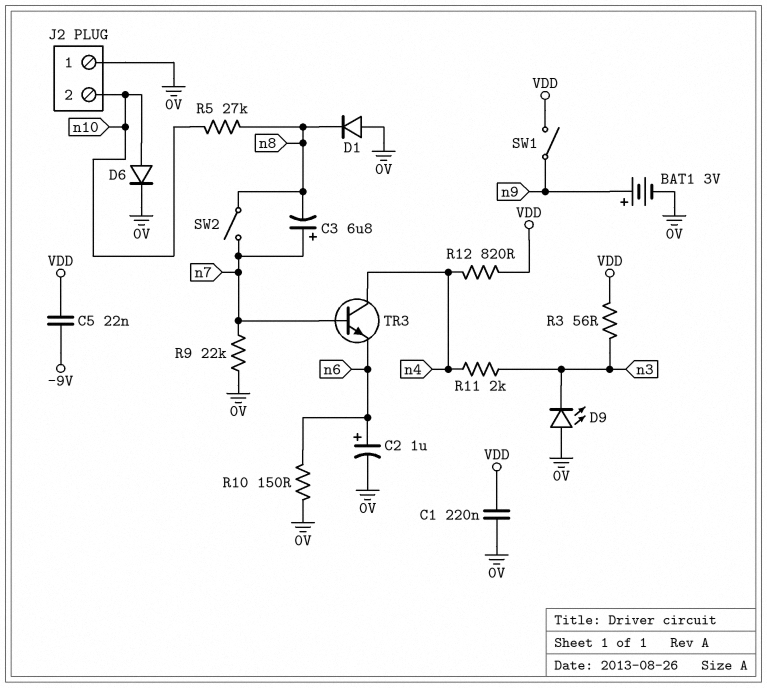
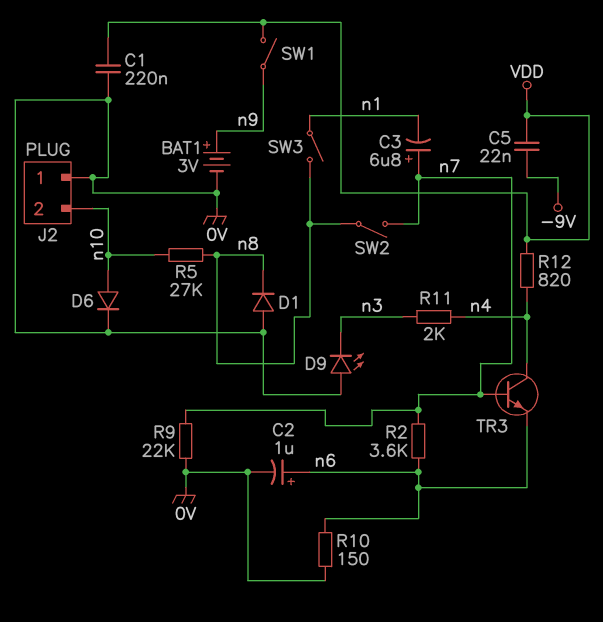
C3: 6.8uF (plus n7, minus n8) -> 6.8uF (plus n7, minus n1)
R2: none -> 3.6k (n6, n7)
R3: 56 (VDD, n3) -> none
SW3: none -> switch (n1, n8)

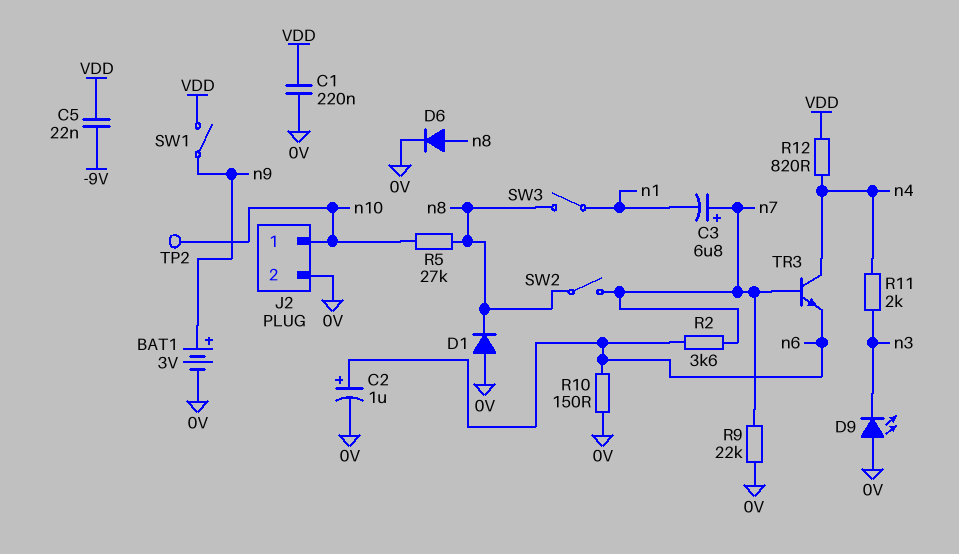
D6: diode (A n10, K 0V) -> diode (A n8, K 0V)
J2 pin 1: 0V -> n10
J2 pin 2: n10 -> 0V
TP2: none -> test point (n10)

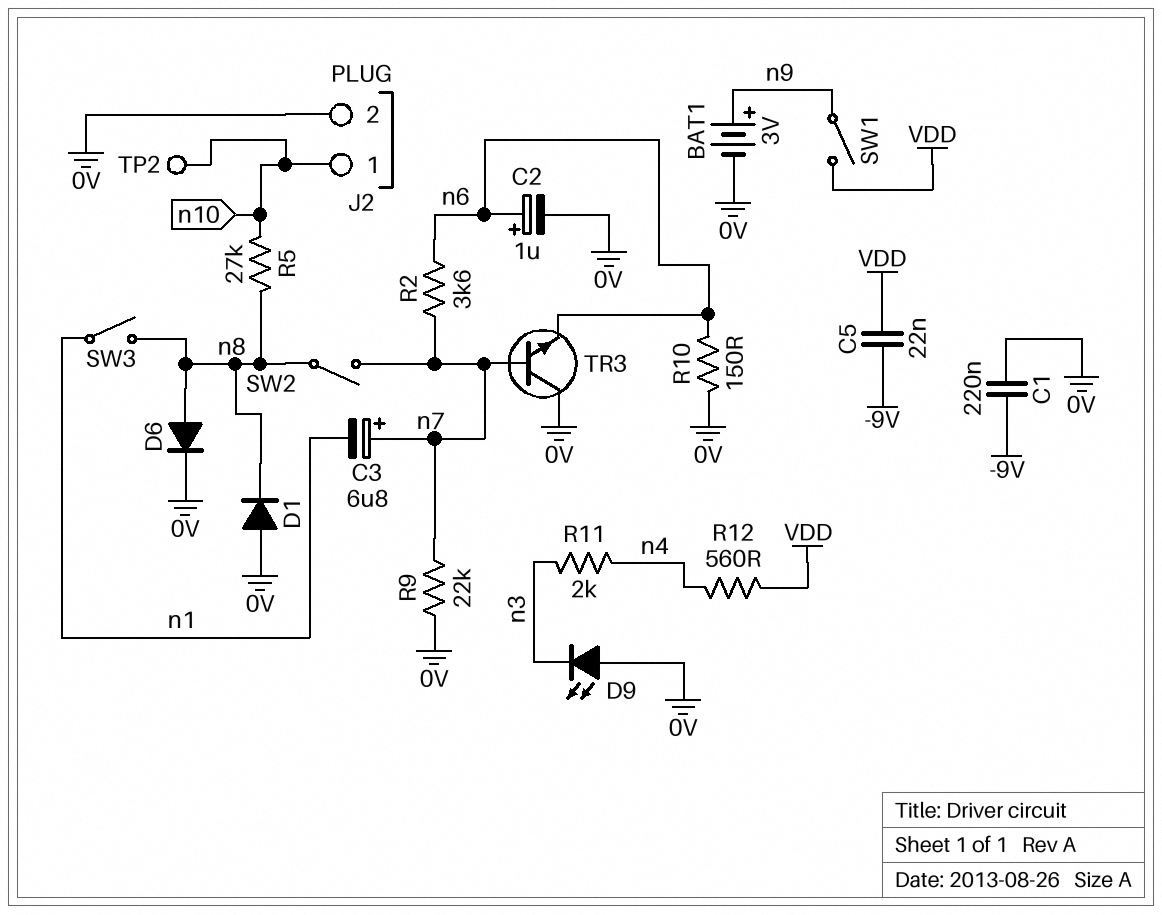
C1: 220nF (0V, VDD) -> 220nF (-9V, 0V)
R12: 820 (VDD, n4) -> 560 (VDD, n4)
TR3: NPN (B n7, C n4, E n6) -> NPN (B n7, C 0V, E n6)

